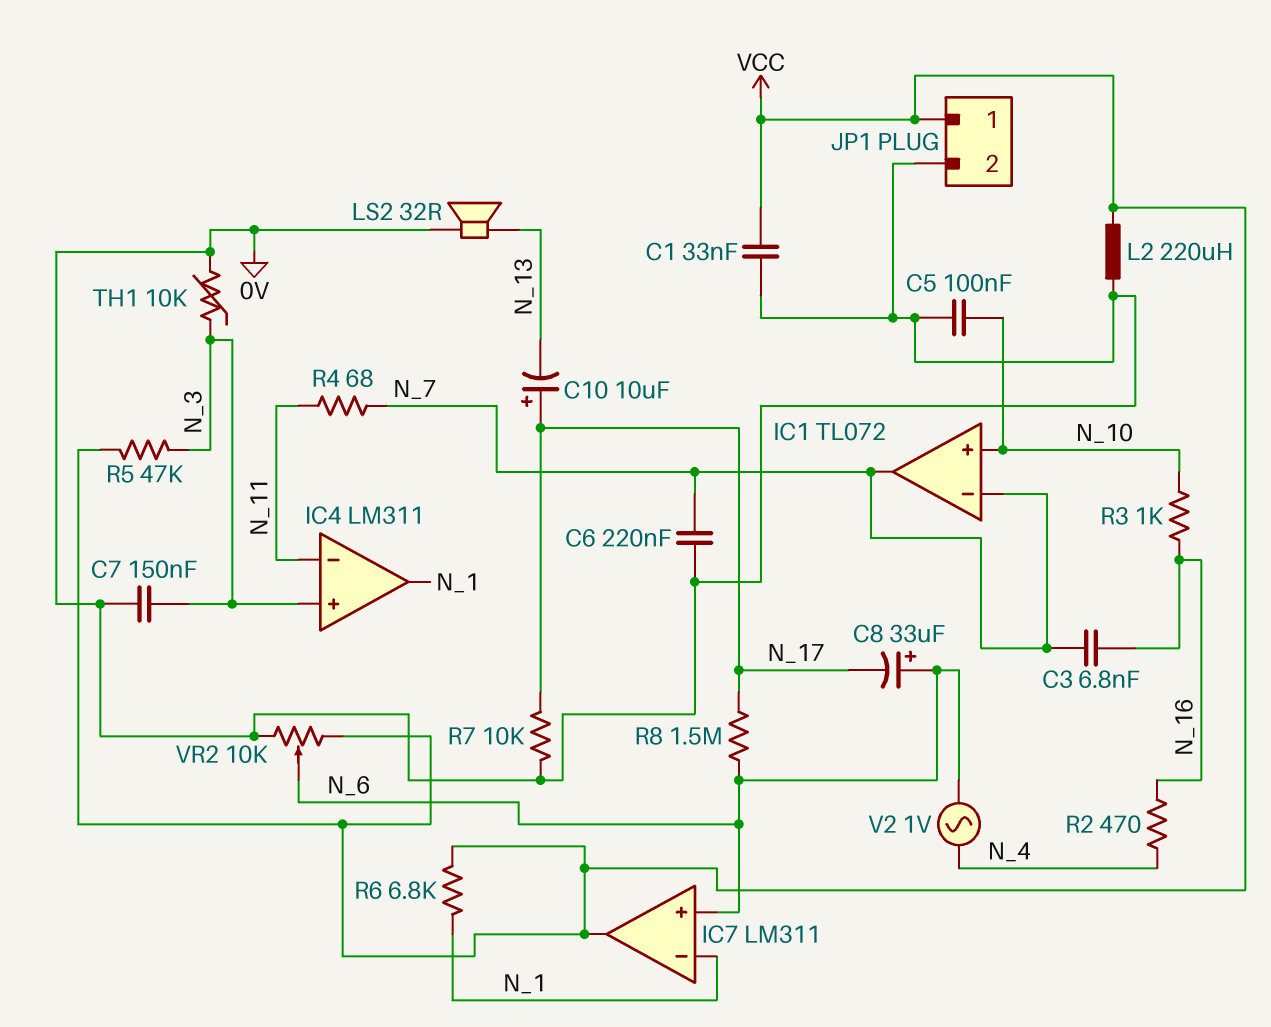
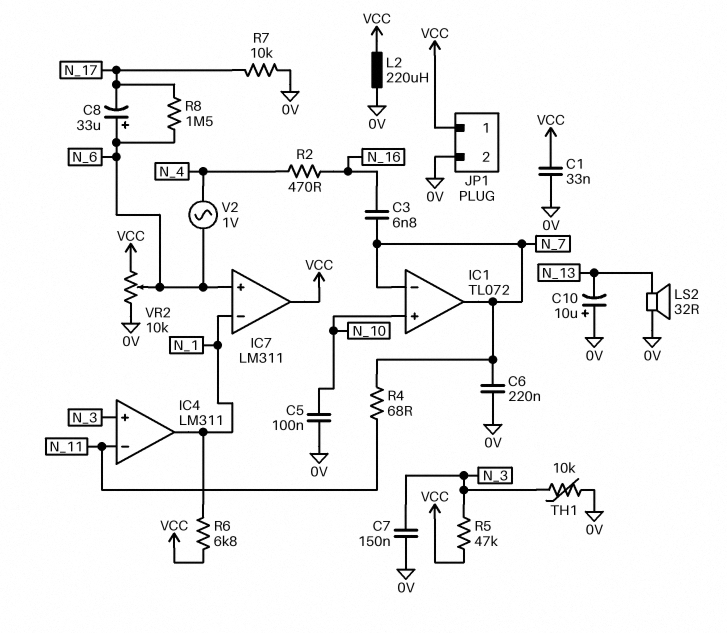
C10: 10uF (plus N_17, minus N_13) -> 10uF (plus 0V, minus N_13)
R3: 1k (N_10, N_16) -> none

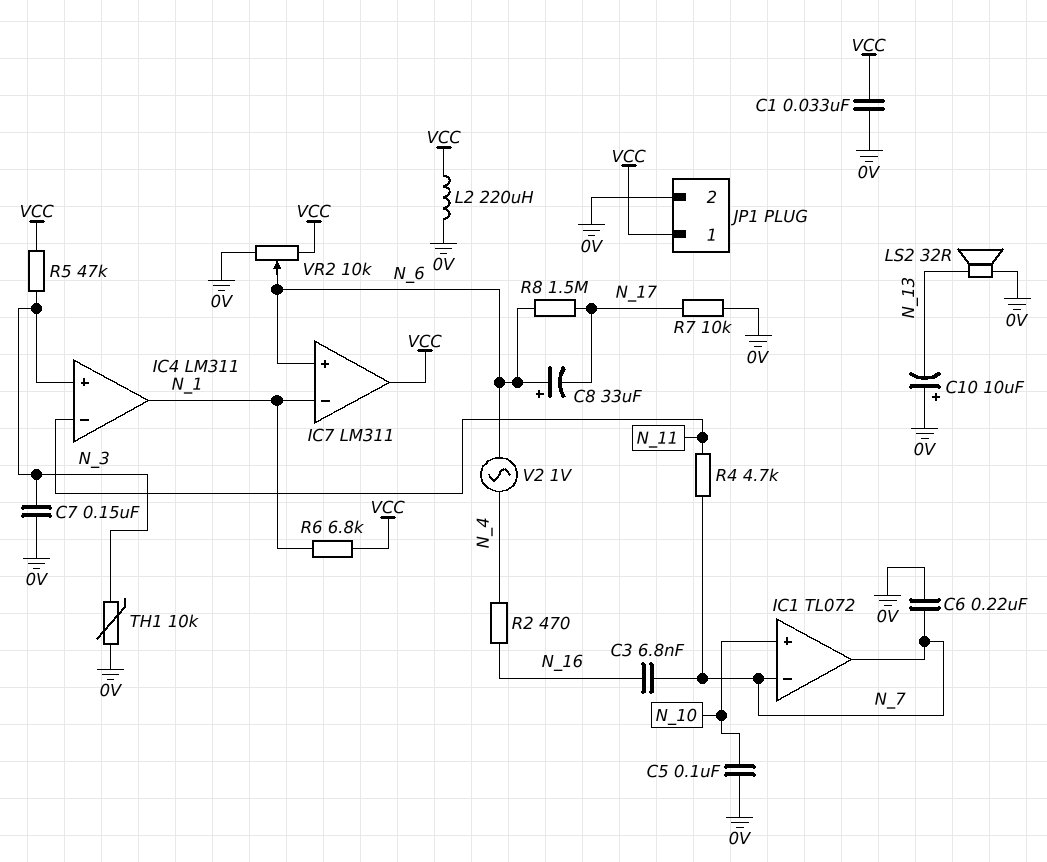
R4: 68 (N_7, N_11) -> 4.7k (N_7, N_11)

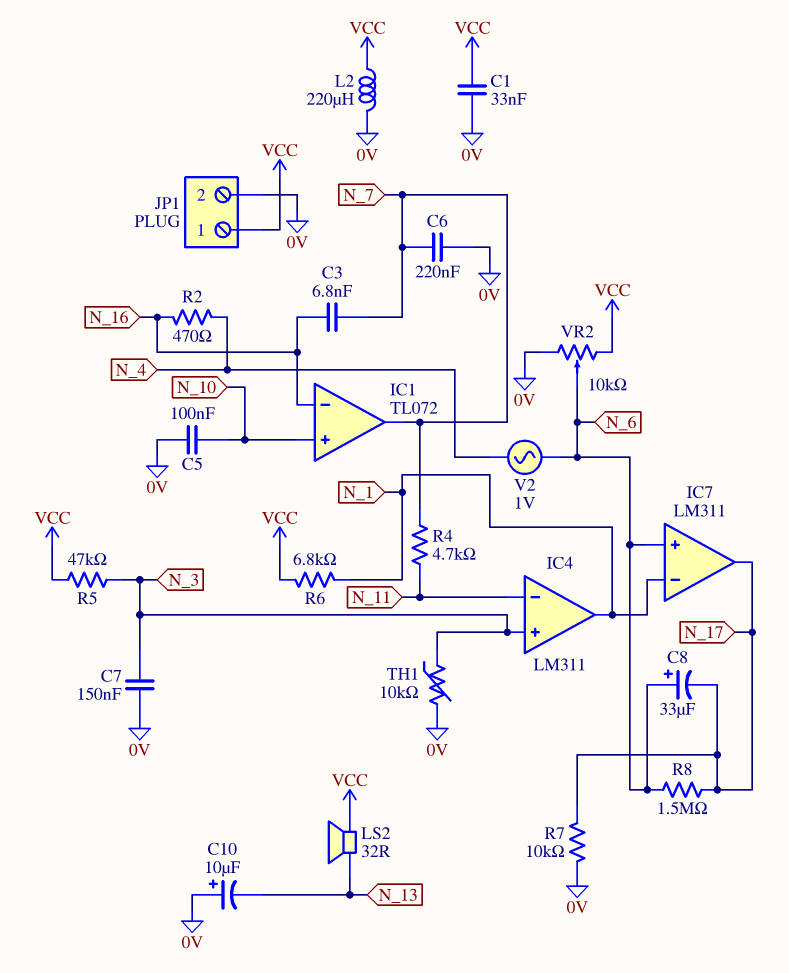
IC1 pin in-: N_7 -> N_16
IC7 pin out: VCC -> N_17
LS2: speaker 32R (0V, N_13) -> speaker 32R (N_13, VCC)

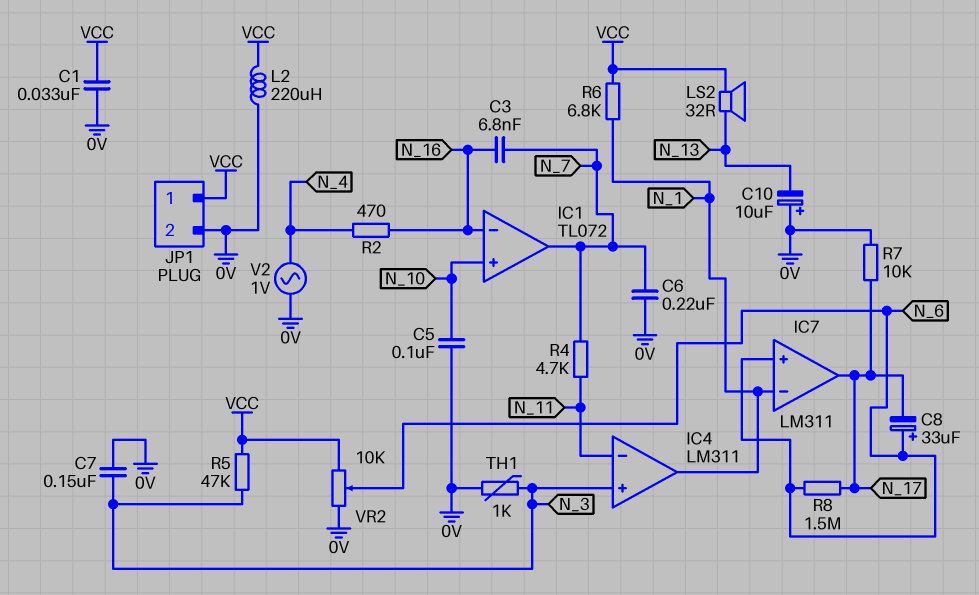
TH1: 10k (0V, N_3) -> 1k (0V, N_3)
V2: AC 1V (N_4, N_6) -> AC 1V (0V, N_4)

